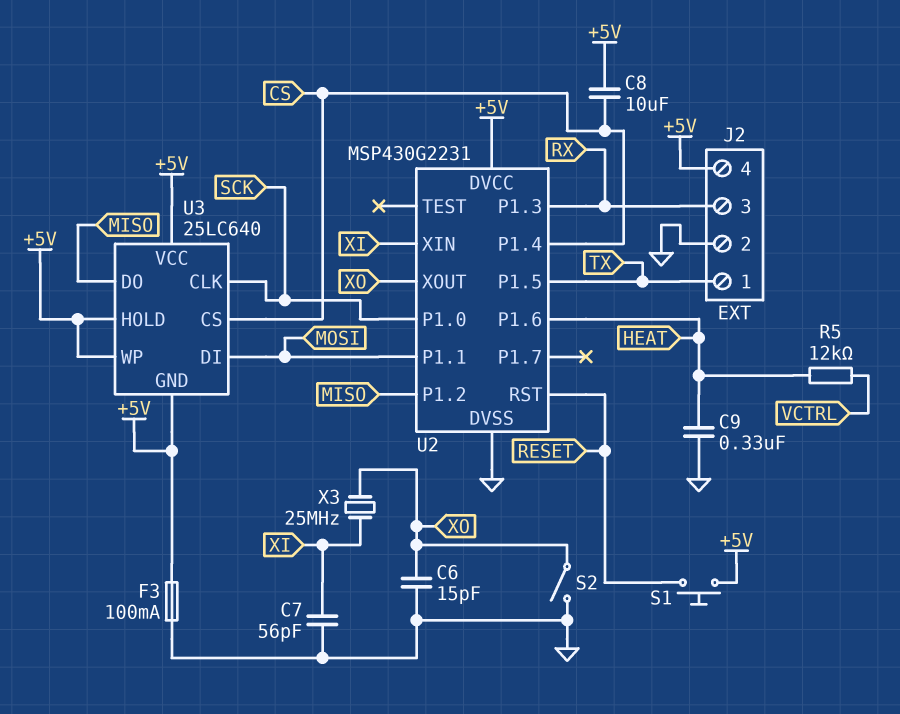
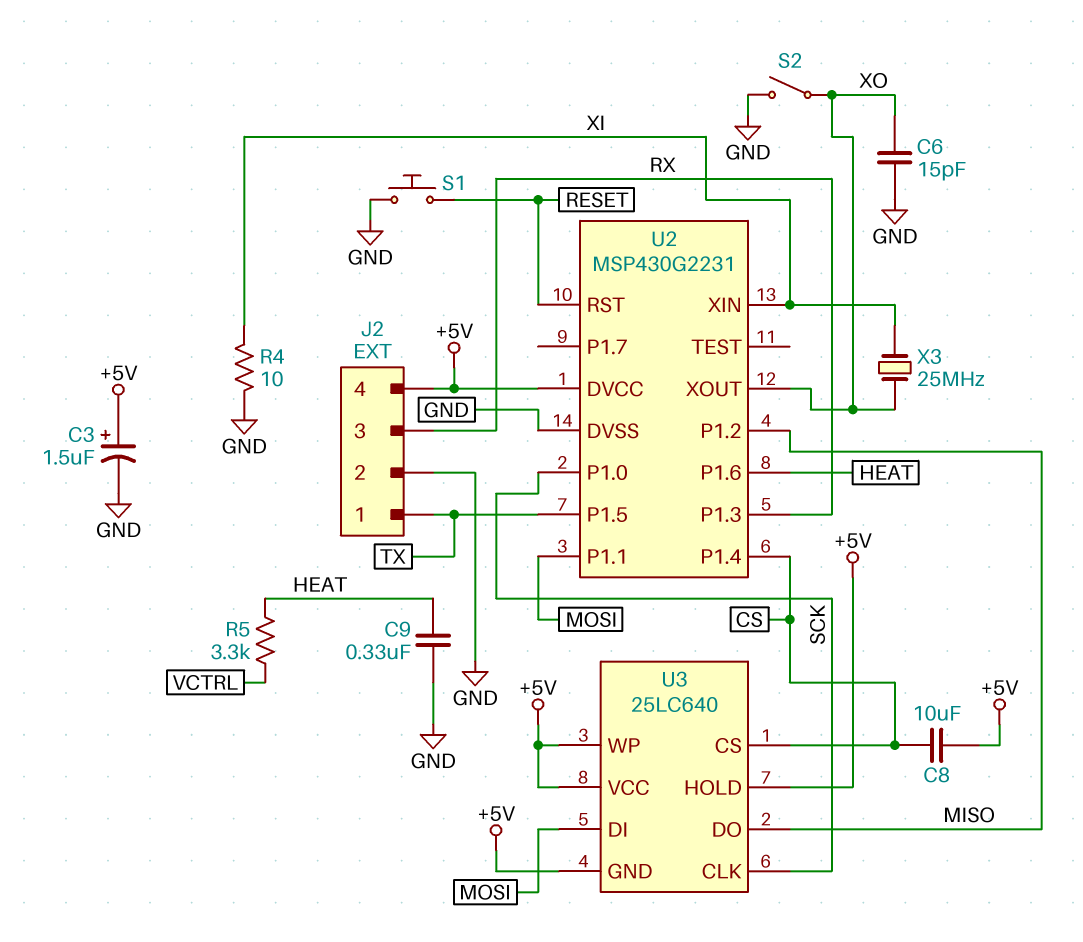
C3: none -> 1.5uF (plus +5V, minus GND)
C7: 56pF (GND, XI) -> none
F3: 100mA (+5V, GND) -> none
R4: none -> 10 (GND, XI)
R5: 12k (HEAT, VCTRL) -> 3.3k (HEAT, VCTRL)
S1: button (+5V, RESET) -> button (GND, RESET)

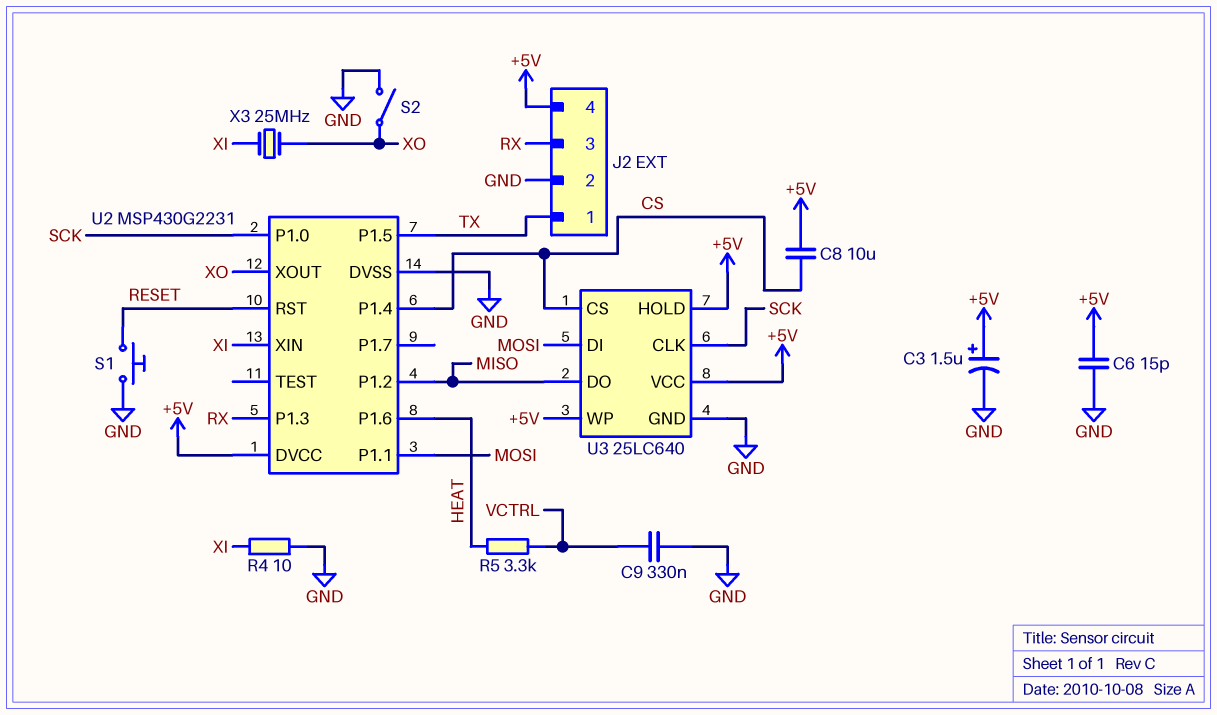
C6: 15pF (GND, XO) -> 15pF (+5V, GND)
C9: 330nF (GND, HEAT) -> 330nF (GND, VCTRL)
U3 pin GND: +5V -> GND

